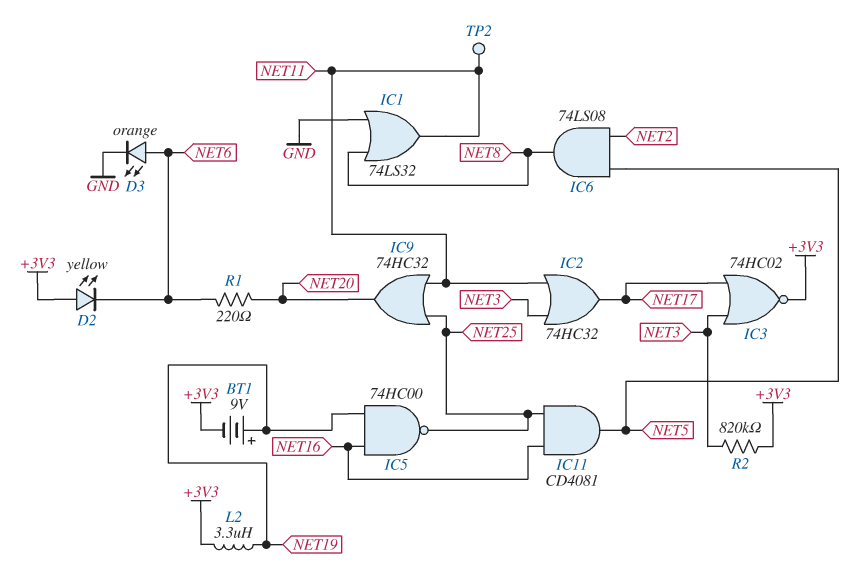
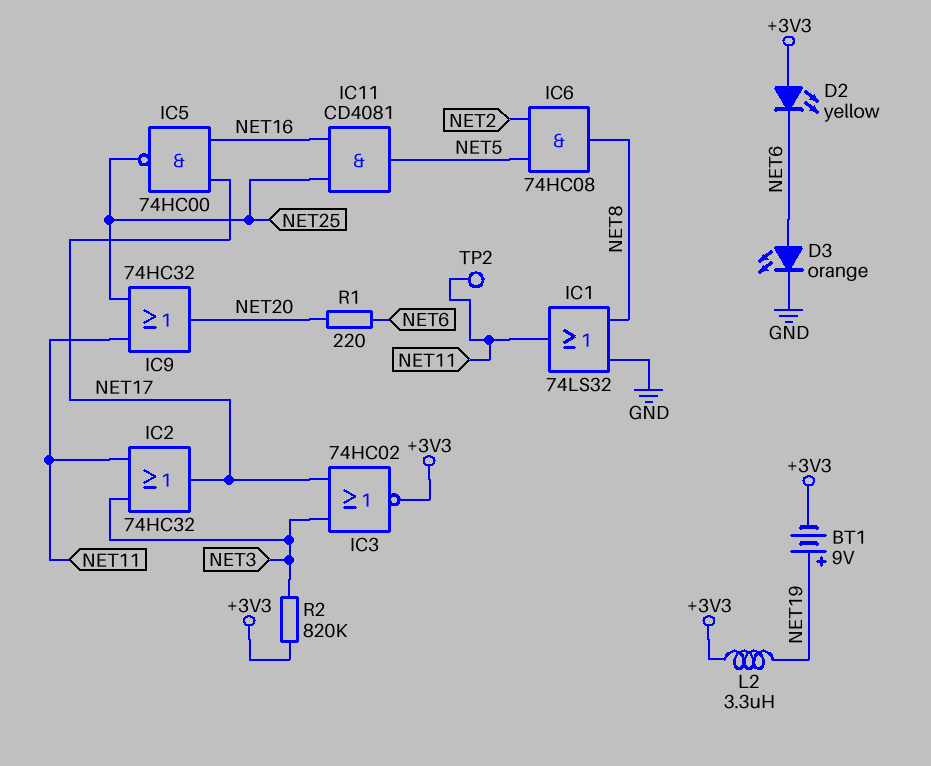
IC5: NAND 74HC00 (in NET16, in NET19, out NET25) -> NAND 74HC00 (in NET16, in NET17, out NET25)
IC6: AND 74LS08 (in NET2, in NET5, out NET8) -> AND 74HC08 (in NET2, in NET5, out NET8)

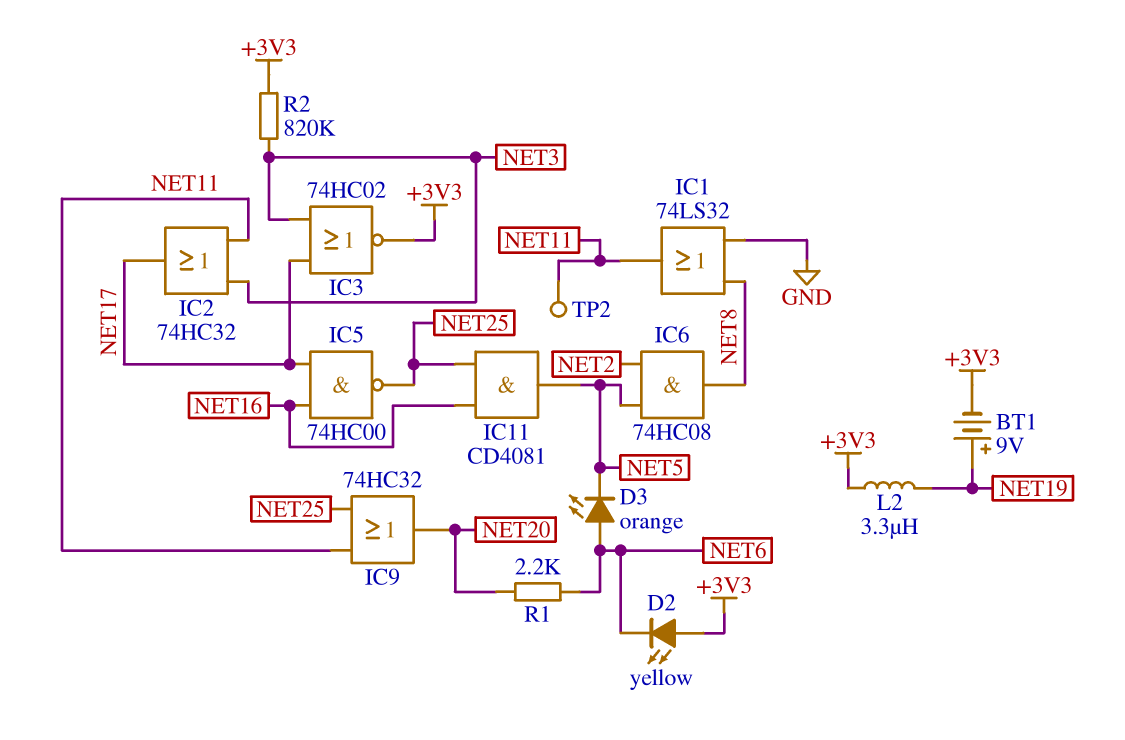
D3: LED orange (A NET6, K GND) -> LED orange (A NET6, K NET5)
R1: 220 (NET6, NET20) -> 2.2k (NET6, NET20)

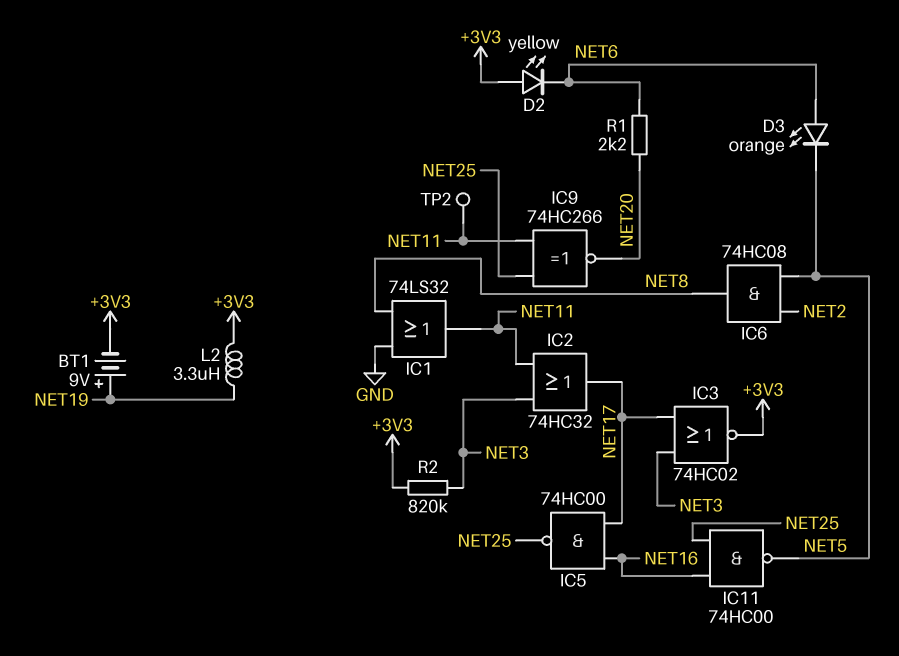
IC9: OR 74HC32 (in NET11, in NET25, out NET20) -> XNOR 74HC266 (in NET11, in NET25, out NET20)
IC11: AND CD4081 (in NET16, in NET25, out NET5) -> NAND 74HC00 (in NET16, in NET25, out NET5)

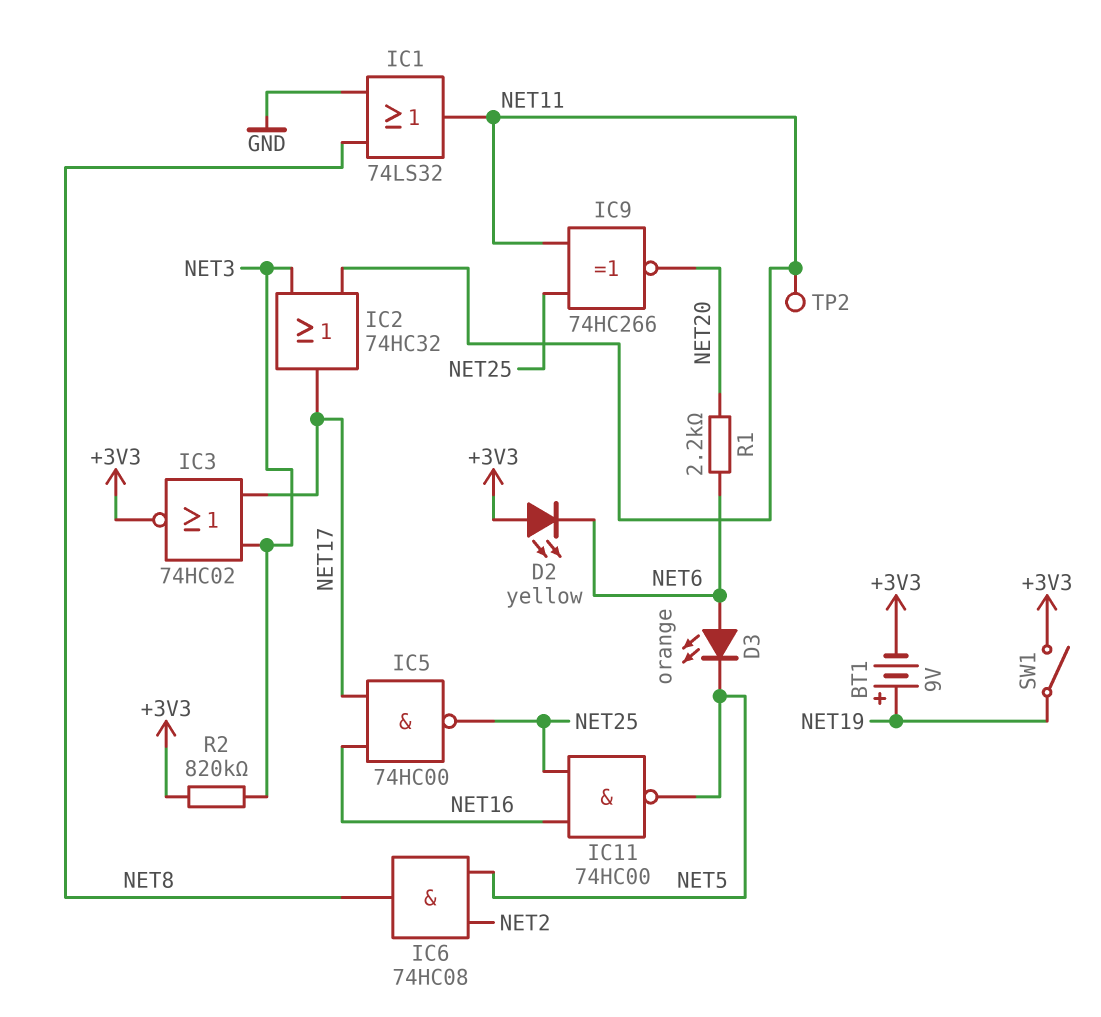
L2: 3.3uH (+3V3, NET19) -> none
SW1: none -> switch (+3V3, NET19)

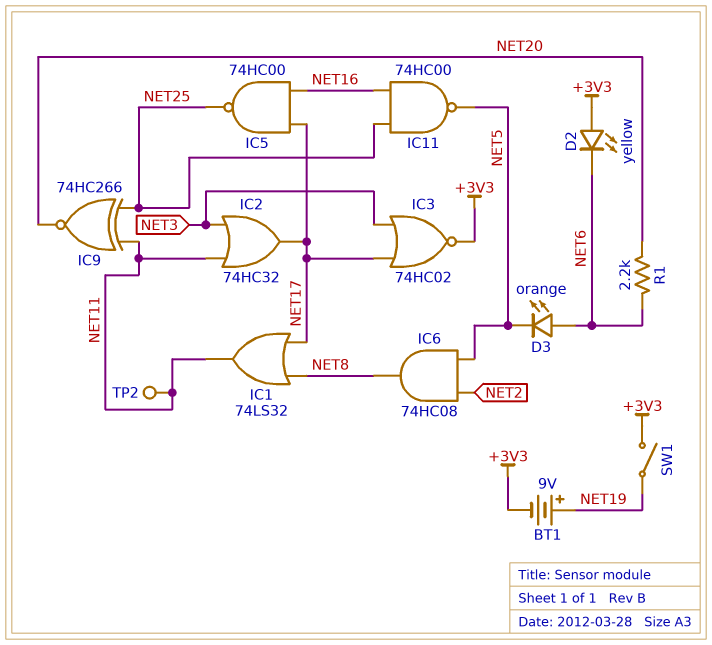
IC1: OR 74LS32 (in GND, in NET8, out NET11) -> OR 74LS32 (in NET8, in NET17, out NET11)
R2: 820k (+3V3, NET3) -> none

